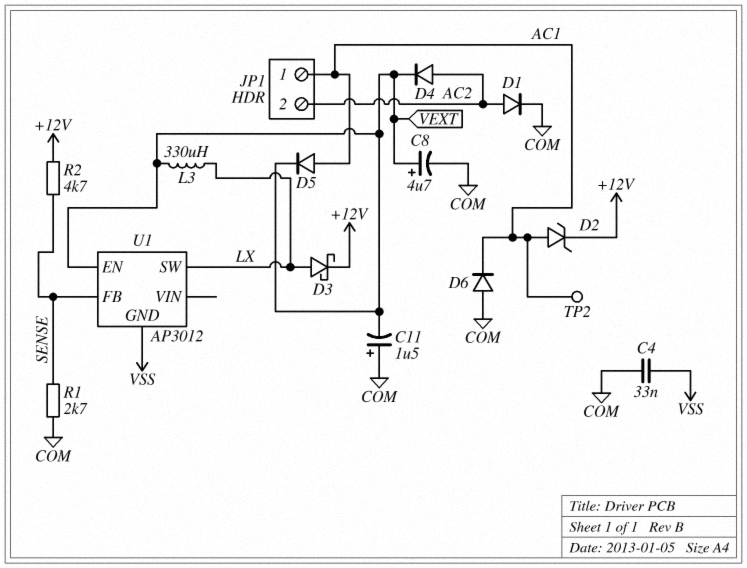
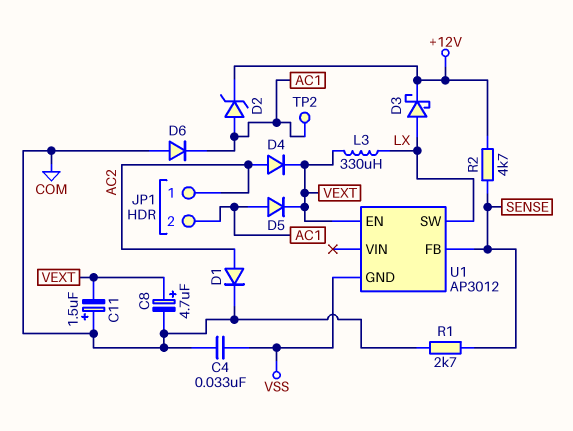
JP1 pin 1: AC1 -> AC2
JP1 pin 2: AC2 -> AC1

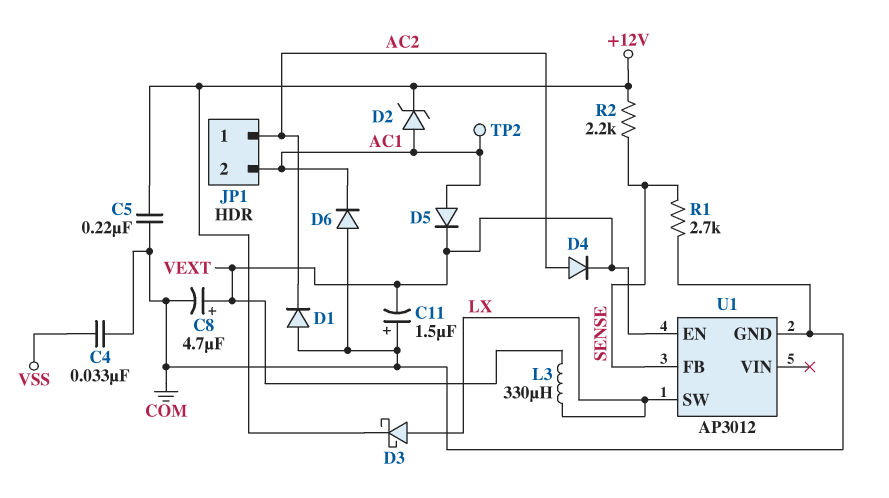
C5: none -> 220nF (+12V, COM)
D1: diode (A AC2, K COM) -> diode (A COM, K AC2)
R2: 4.7k (+12V, SENSE) -> 2.2k (+12V, SENSE)
U1 pin GND: VSS -> COM

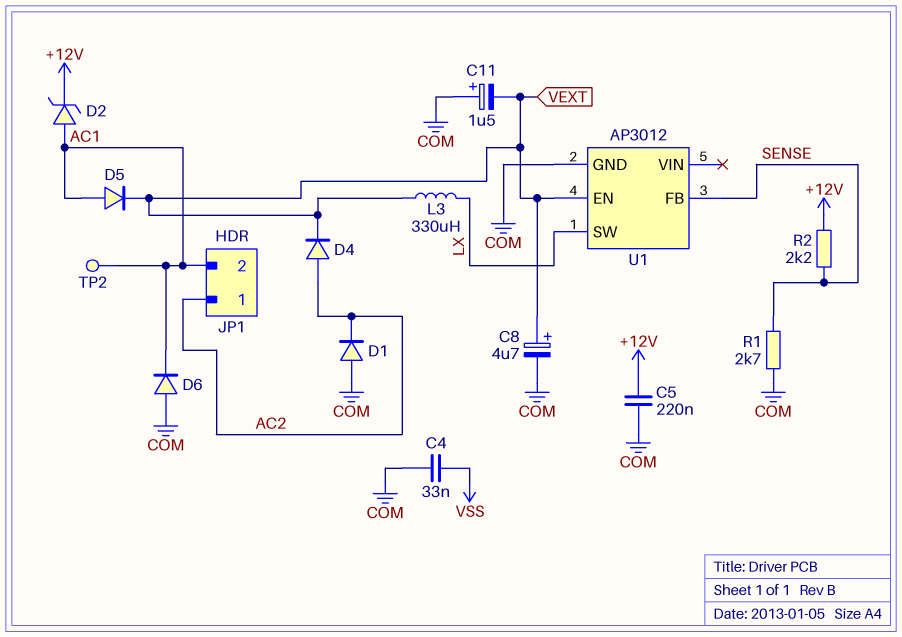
D3: schottky (A LX, K +12V) -> none

